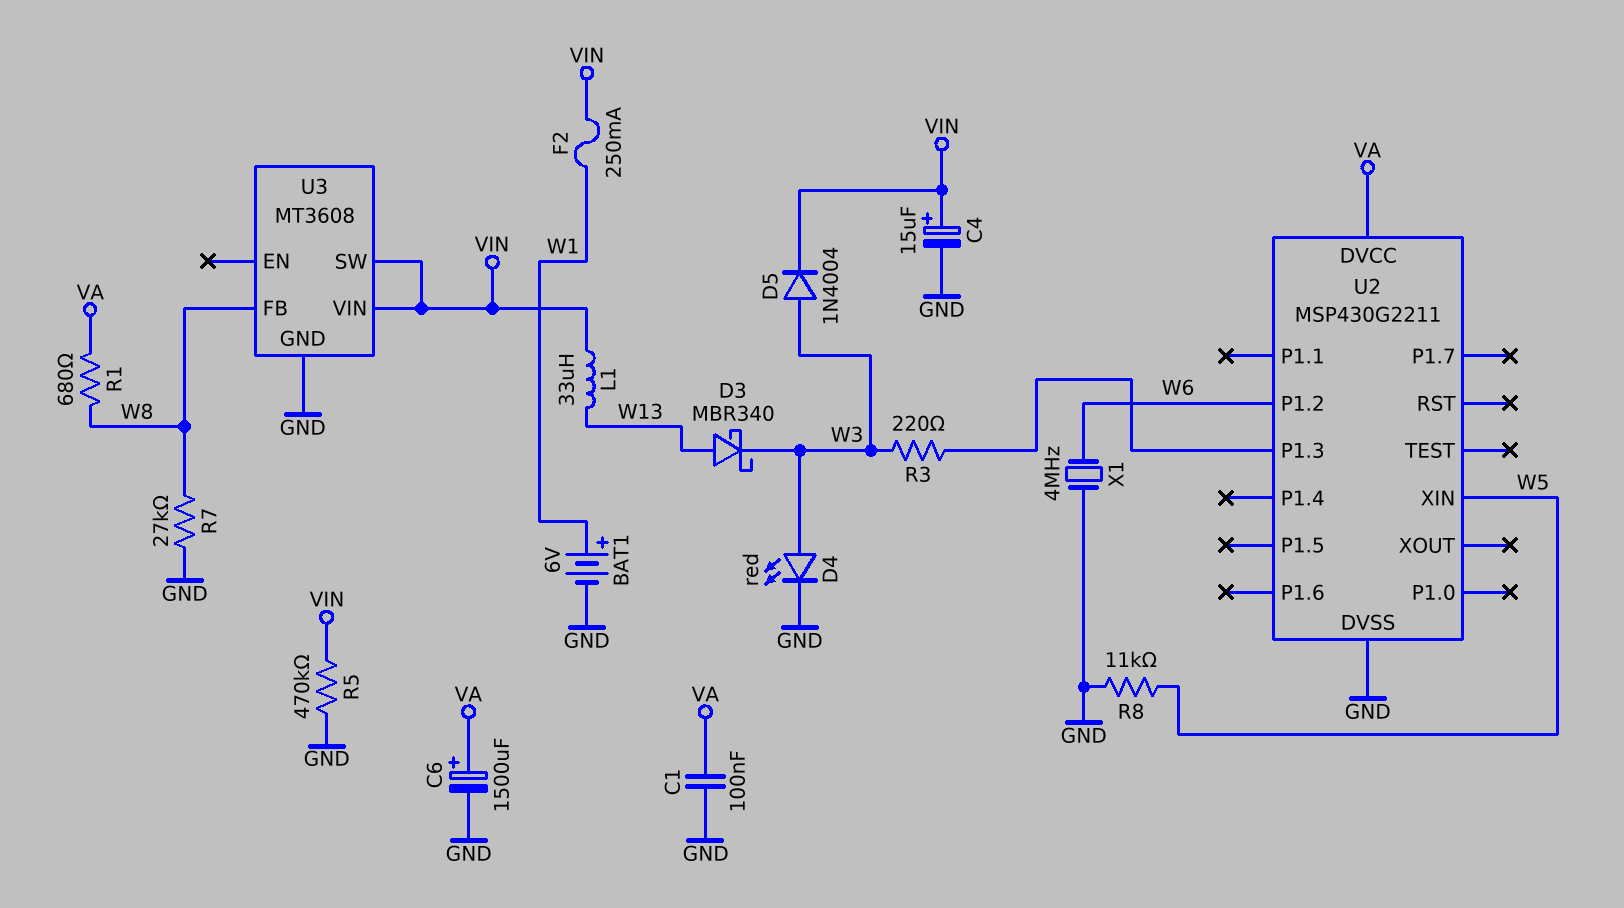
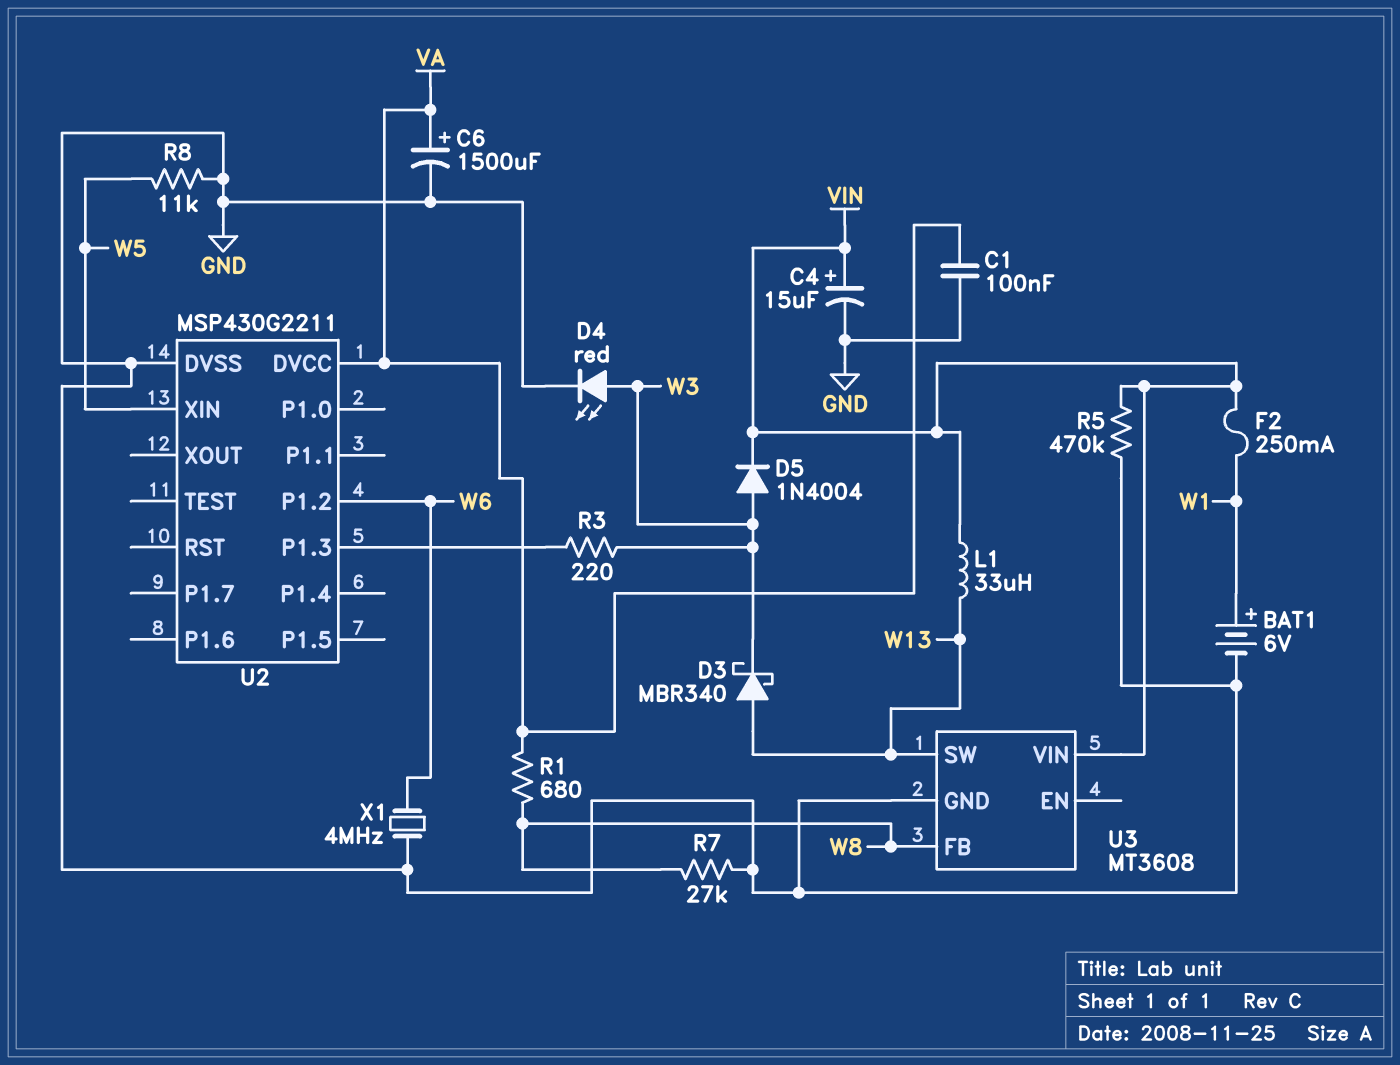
U3 pin SW: VIN -> W13

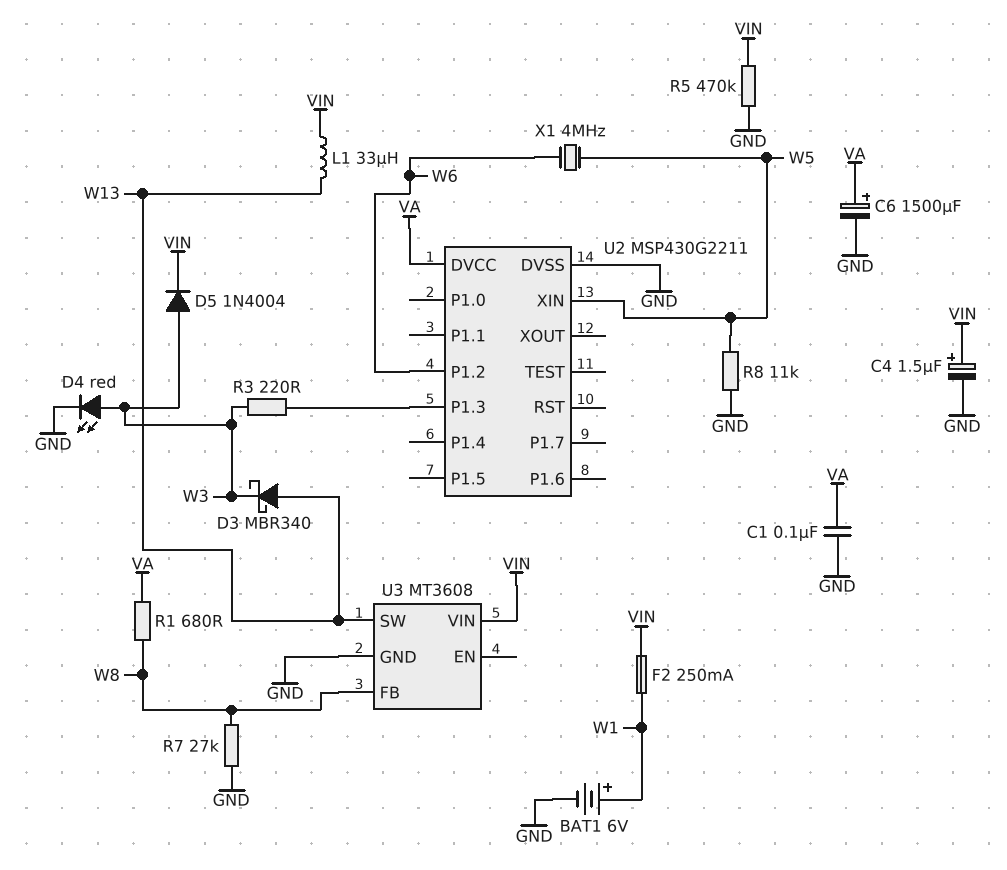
C4: 15uF (plus VIN, minus GND) -> 1.5uF (plus VIN, minus GND)
X1: 4MHz (GND, W6) -> 4MHz (W5, W6)

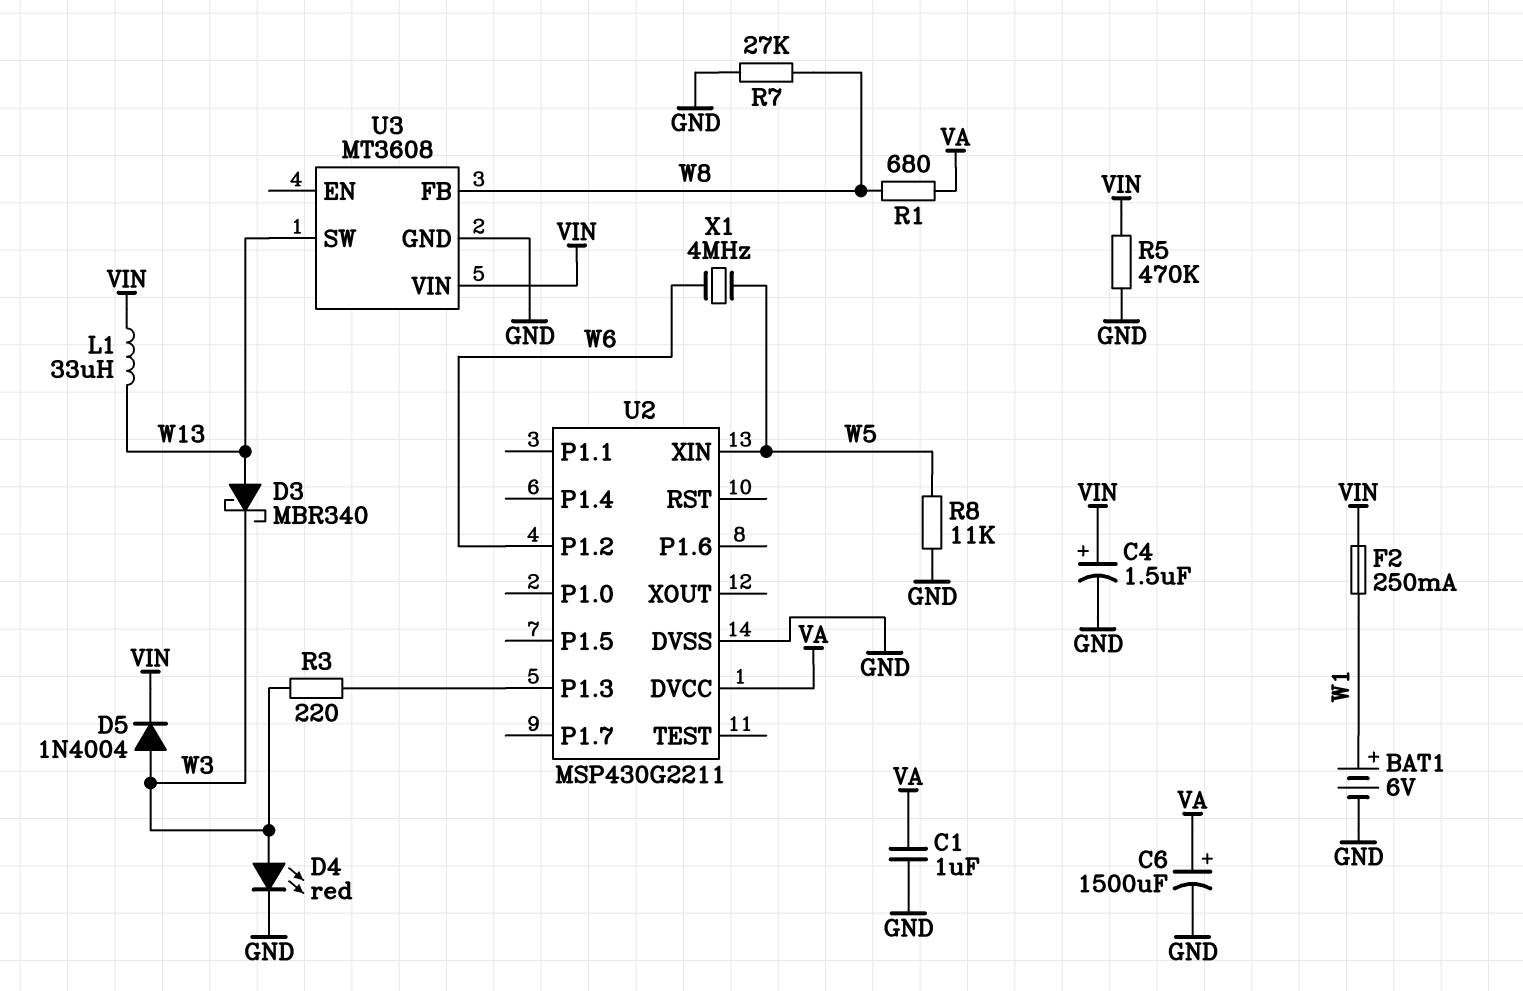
C1: 100nF (GND, VA) -> 1uF (GND, VA)

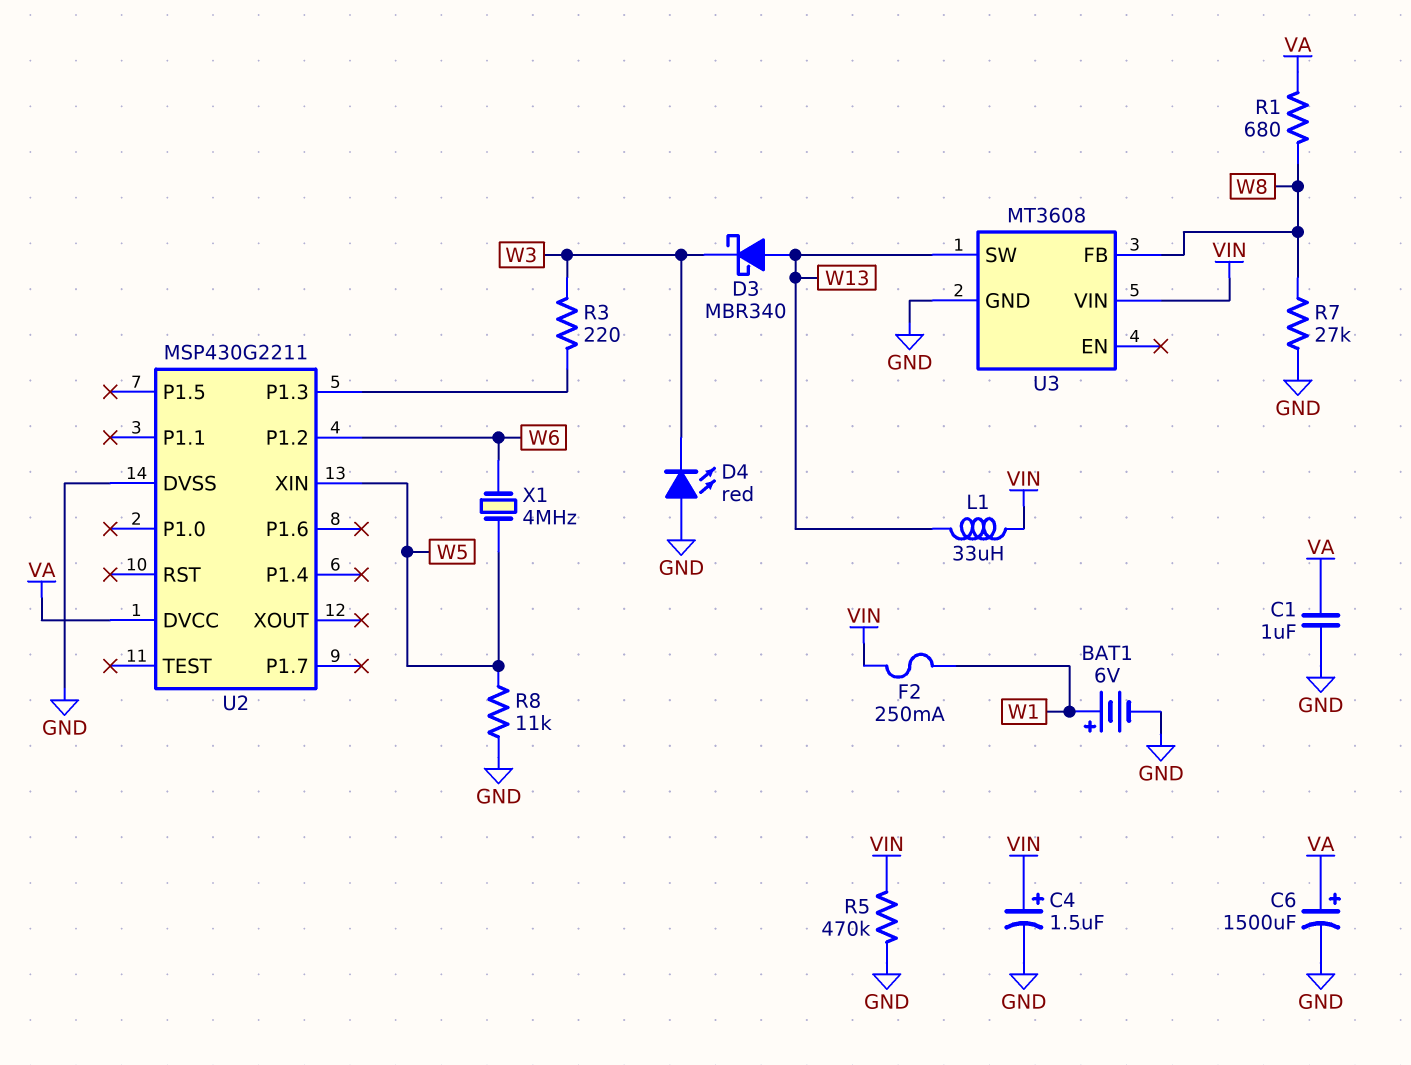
D4: LED red (A W3, K GND) -> LED red (A GND, K W3)
D5: diode 1N4004 (A W3, K VIN) -> none

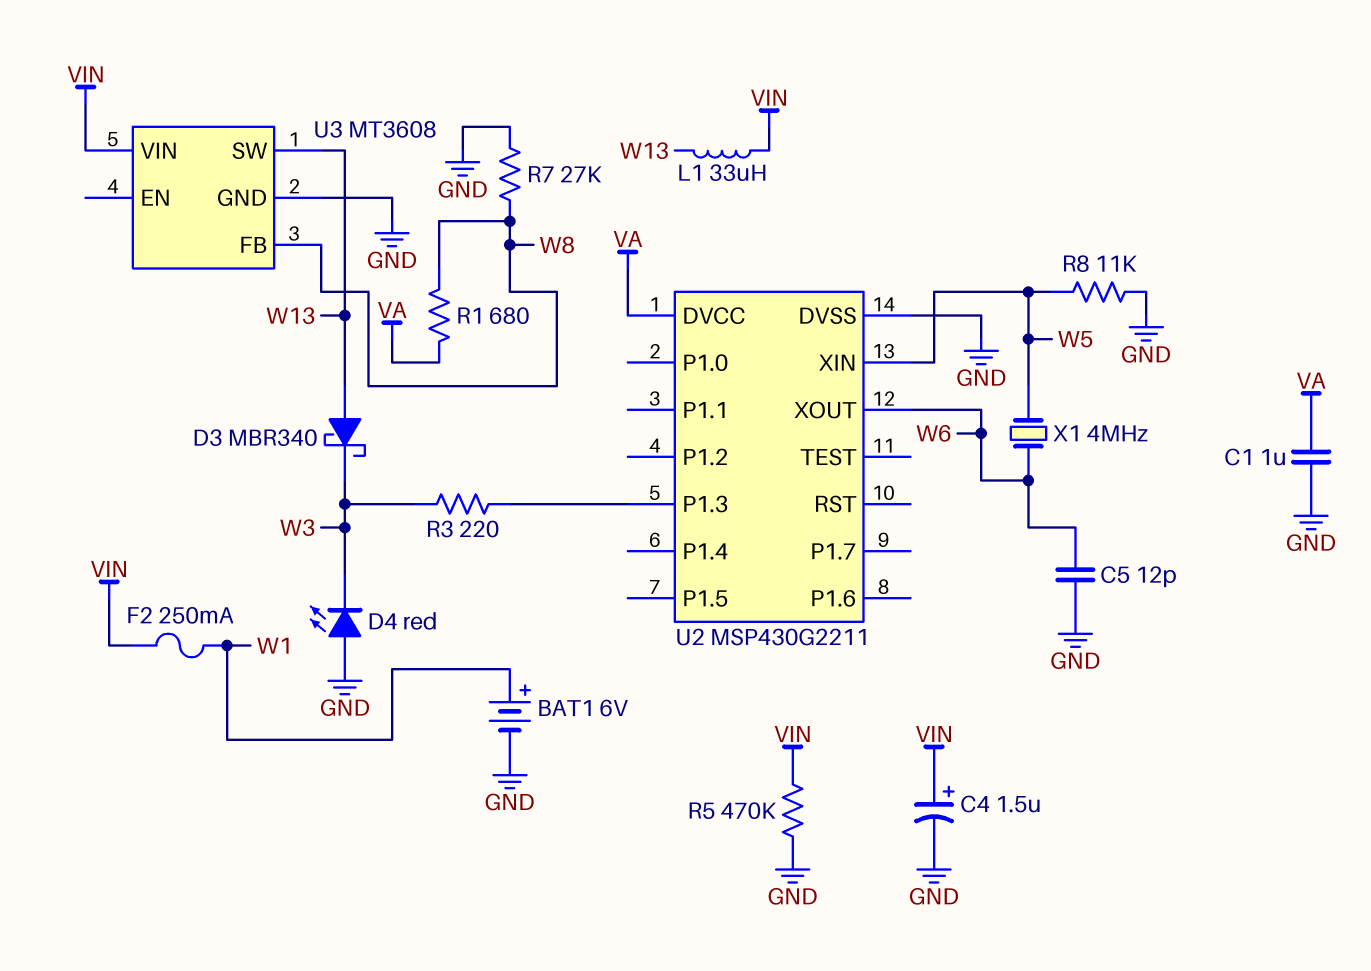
C5: none -> 12pF (GND, W6)
C6: 1500uF (plus VA, minus GND) -> none
U2 pin P1.2: W6 -> none
U2 pin XOUT: none -> W6

